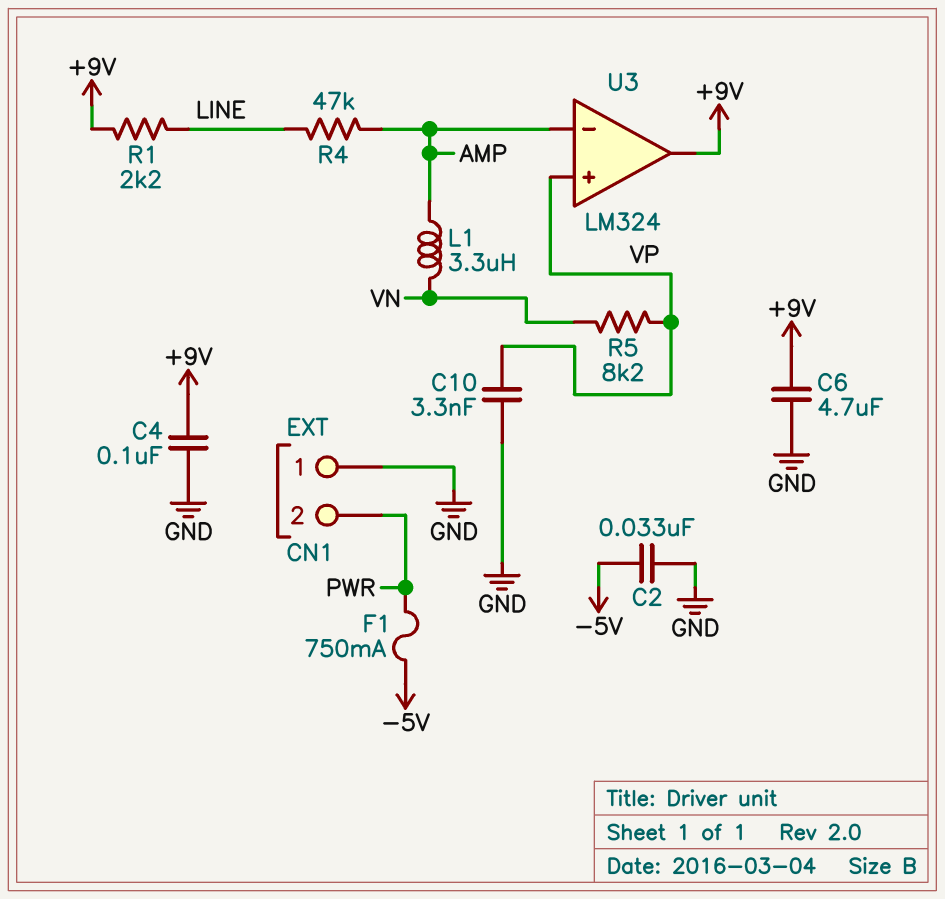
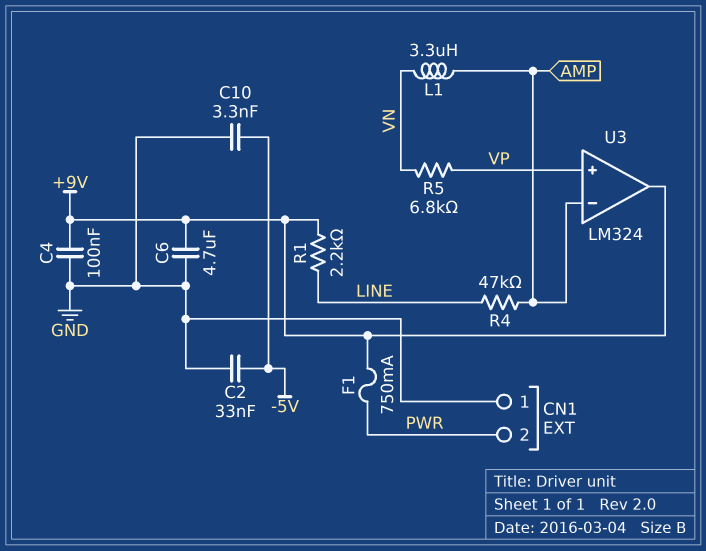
C10: 3.3nF (GND, VP) -> 3.3nF (-5V, GND)
F1: 750mA (-5V, PWR) -> 750mA (+9V, PWR)
R5: 8.2k (VN, VP) -> 6.8k (VN, VP)

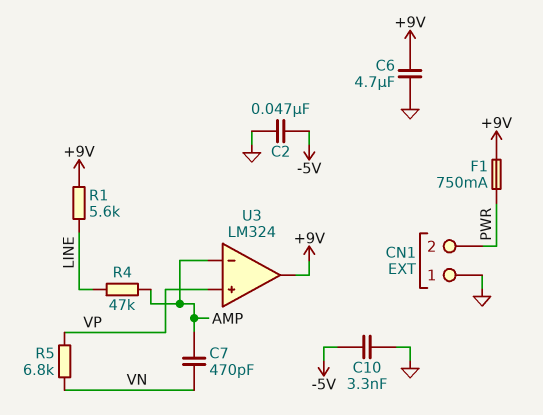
C2: 33nF (-5V, GND) -> 47nF (-5V, GND)
C4: 100nF (+9V, GND) -> none
C7: none -> 470pF (AMP, VN)
L1: 3.3uH (AMP, VN) -> none
R1: 2.2k (+9V, LINE) -> 5.6k (+9V, LINE)

